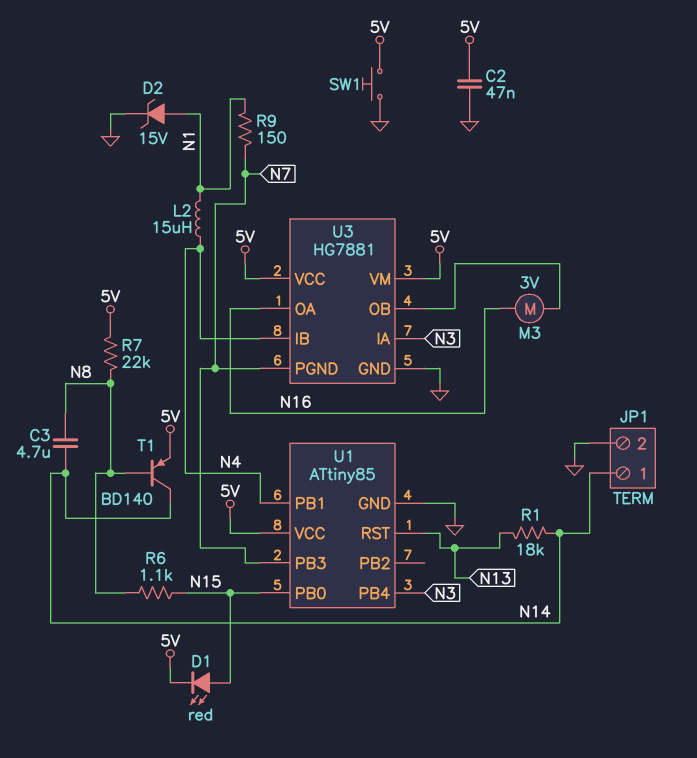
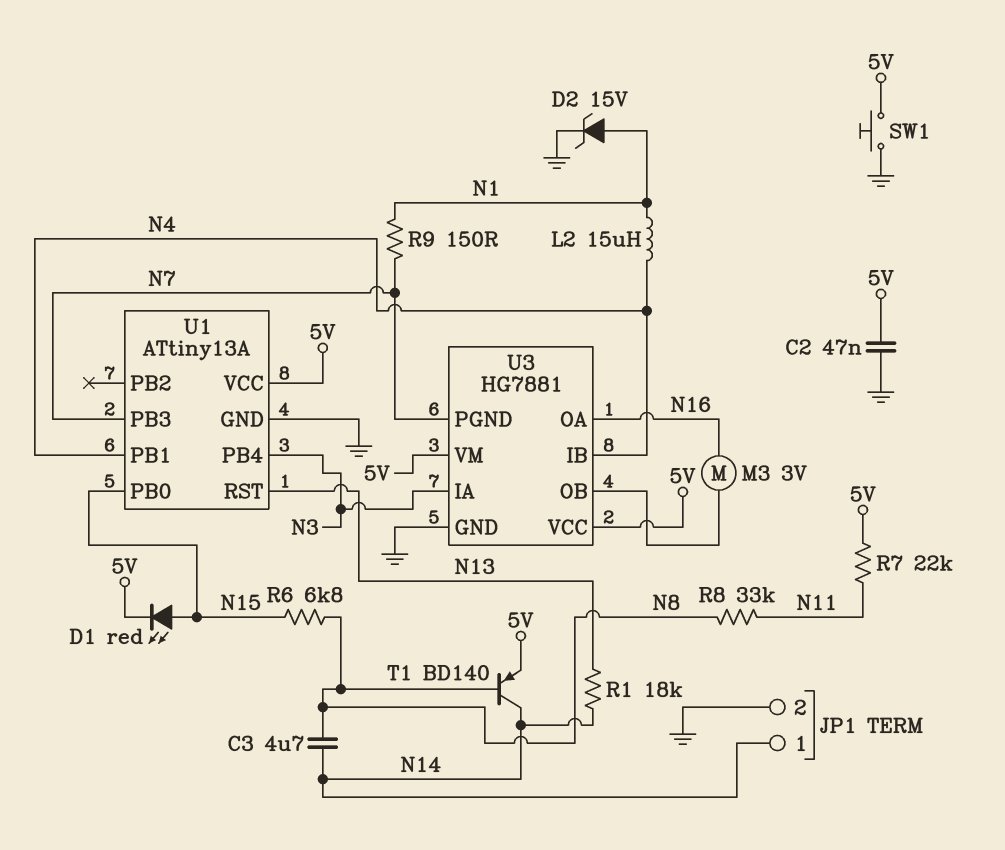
R6: 1.1k (N8, N15) -> 6.8k (N8, N15)
R7: 22k (5V, N8) -> 22k (5V, N11)
R8: none -> 33k (N8, N11)
U1: ATtiny85 -> ATtiny13A

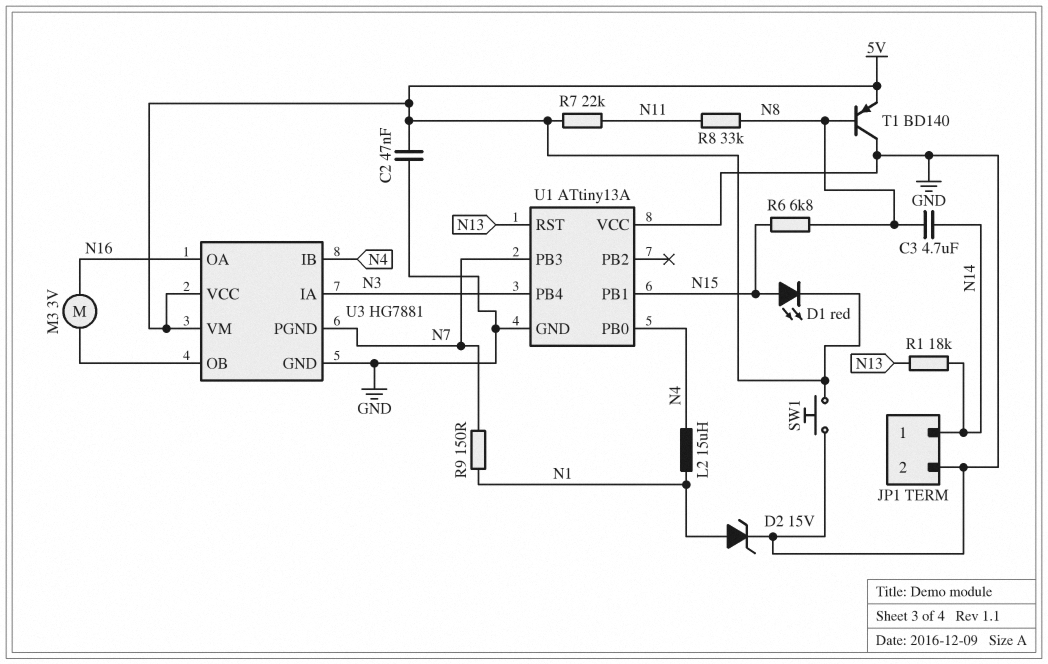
T1: PNP BD140 (B N8, C N14, E 5V) -> PNP BD140 (B N8, C GND, E 5V)
U1 pin PB0: N15 -> N4
U1 pin PB1: N4 -> N15
U1 pin VCC: 5V -> GND

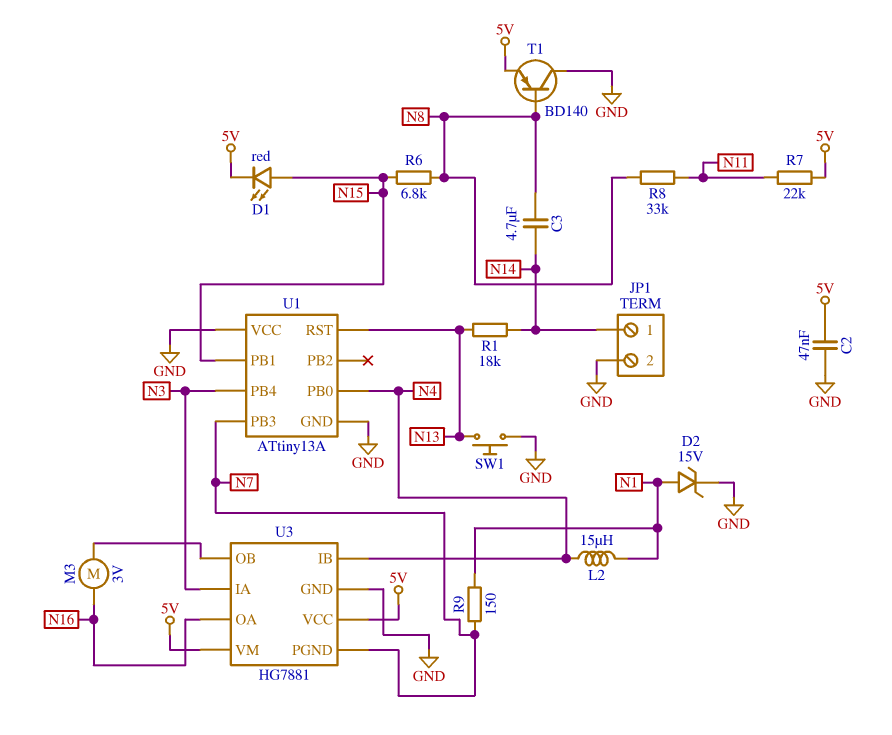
SW1: button (5V, GND) -> button (GND, N13)

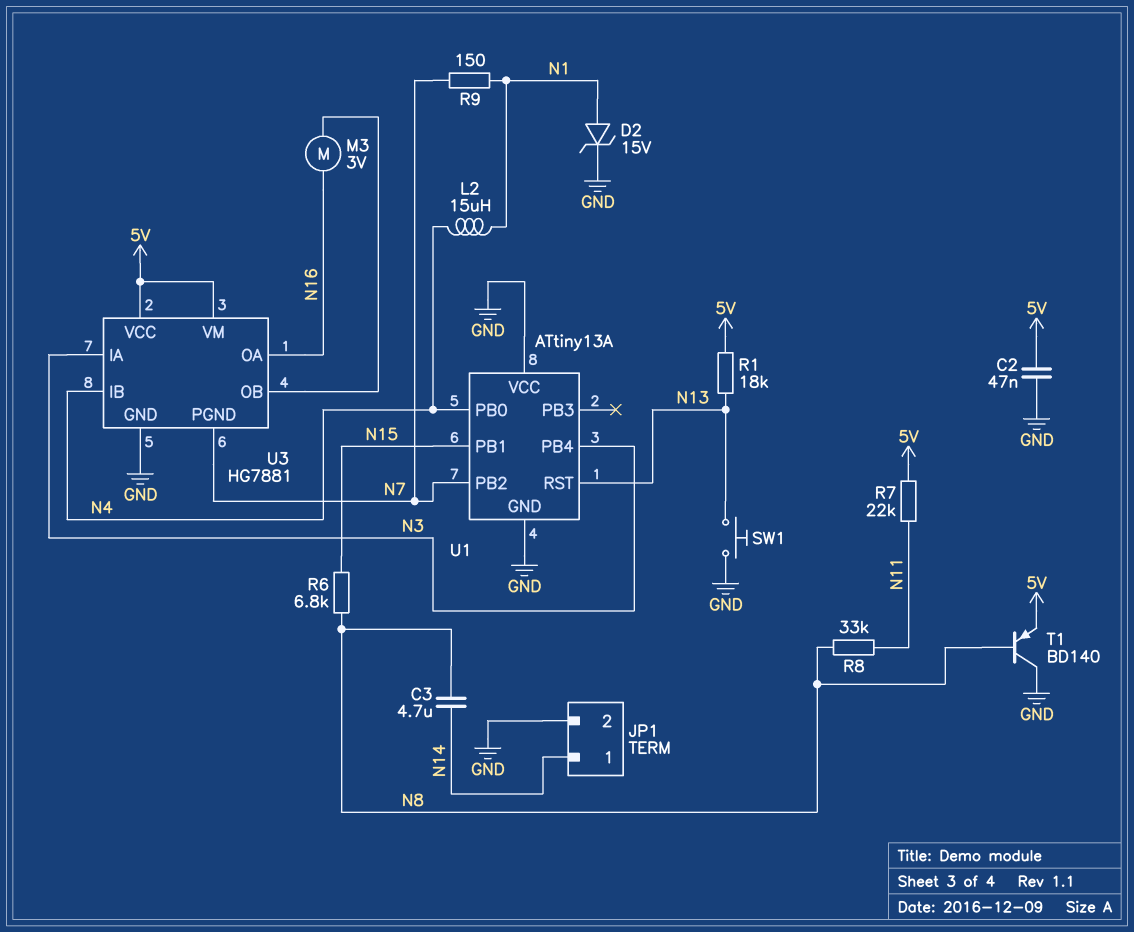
D1: LED red (A N15, K 5V) -> none
R1: 18k (N13, N14) -> 18k (5V, N13)
U1 pin PB2: none -> N7
U1 pin PB3: N7 -> none

